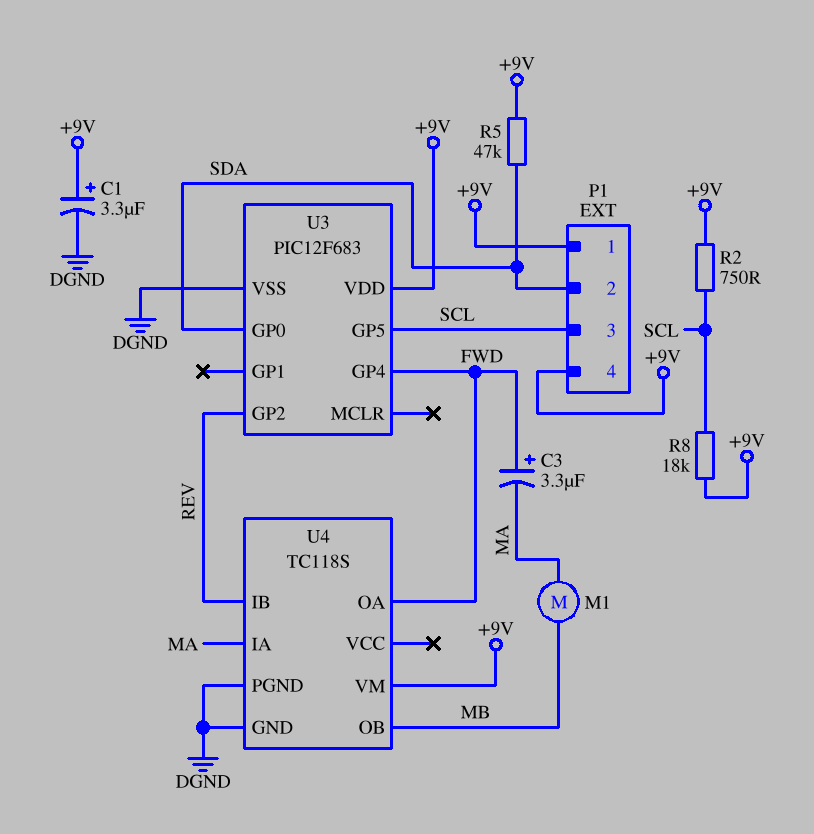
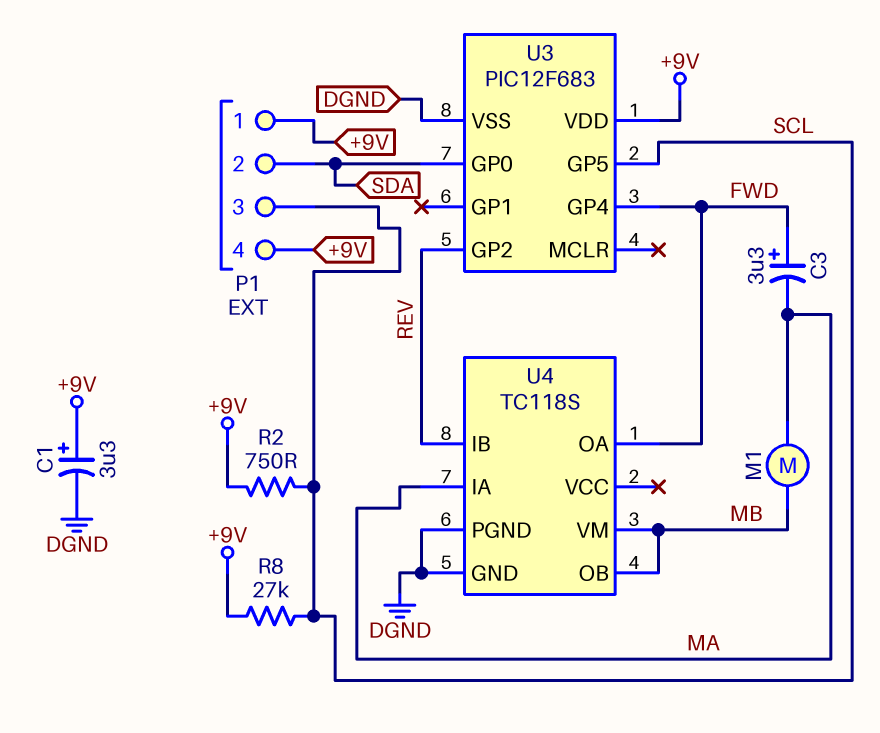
R5: 47k (+9V, SDA) -> none
R8: 18k (+9V, SCL) -> 27k (+9V, SCL)
U4 pin VM: +9V -> MB

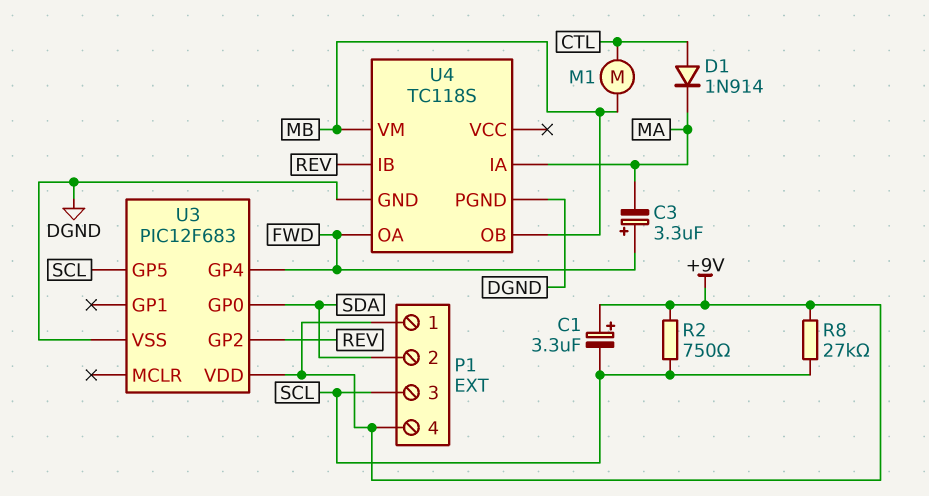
C1: 3.3uF (plus +9V, minus DGND) -> 3.3uF (plus +9V, minus SCL)
D1: none -> diode 1N914 (A CTL, K MA)
M1: motor (MA, MB) -> motor (CTL, MB)

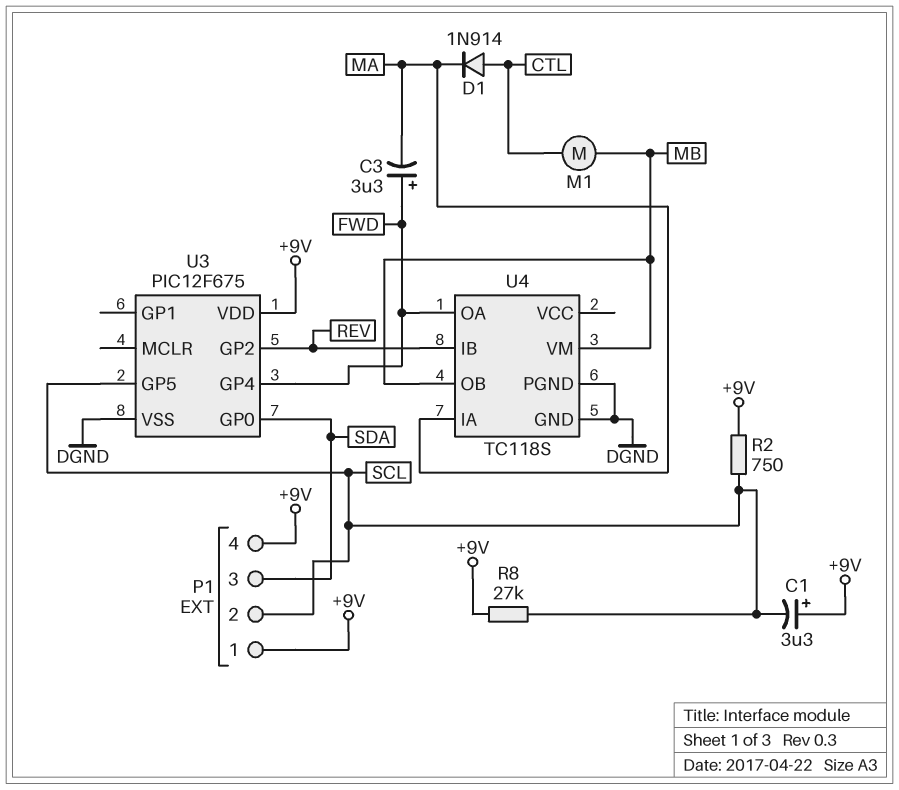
P1 pin 2: SDA -> SCL
P1 pin 3: SCL -> SDA
U3: PIC12F683 -> PIC12F675

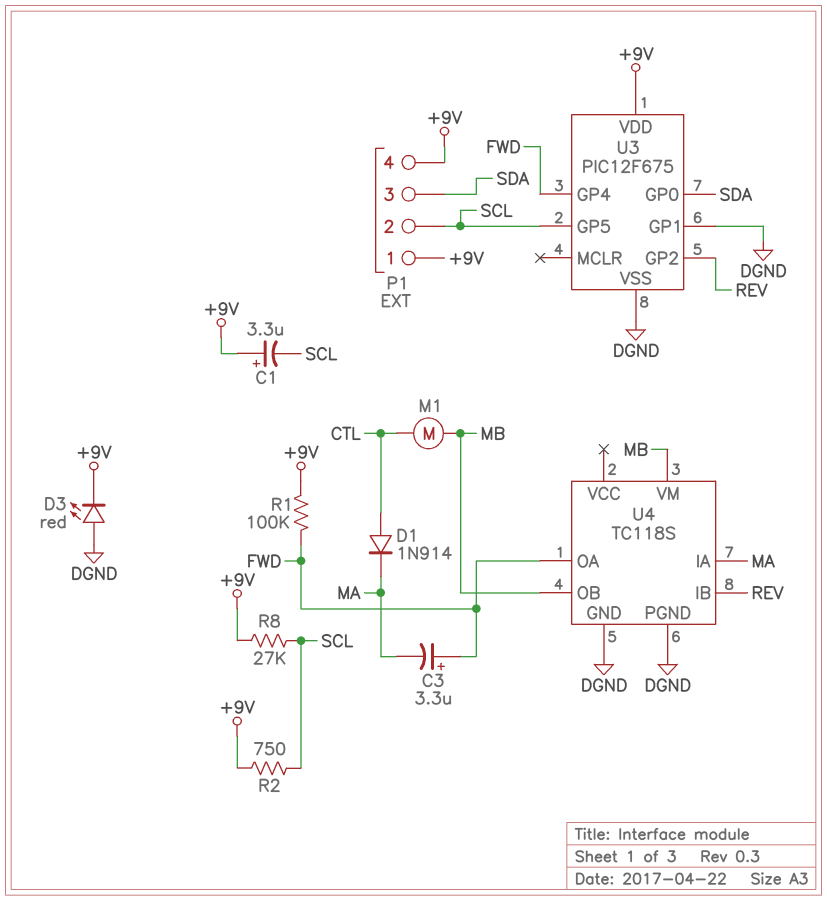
D3: none -> LED red (A DGND, K +9V)
R1: none -> 100k (+9V, FWD)
U3 pin GP1: none -> DGND

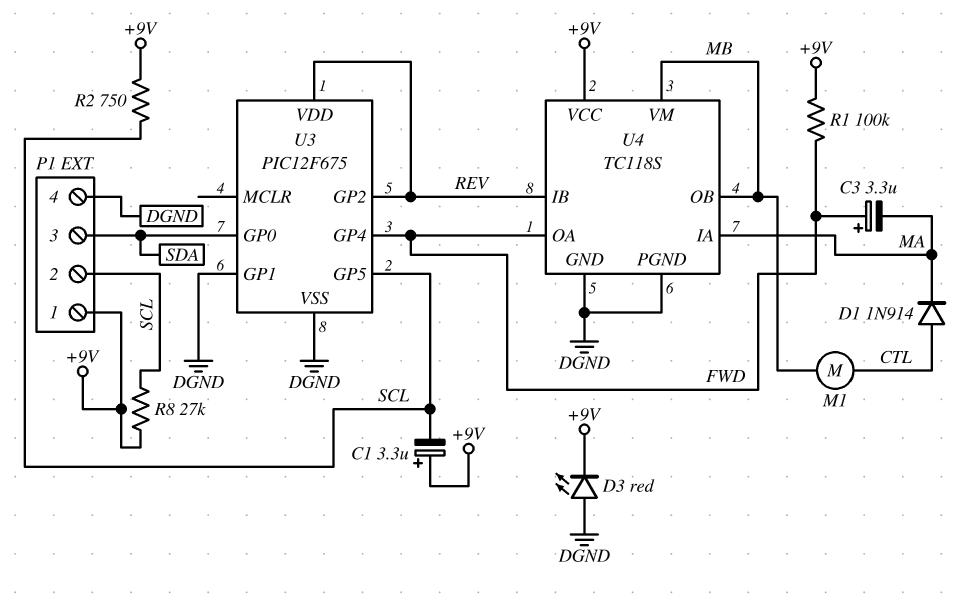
P1 pin 4: +9V -> DGND
U3 pin VDD: +9V -> REV
U4 pin VCC: none -> +9V

